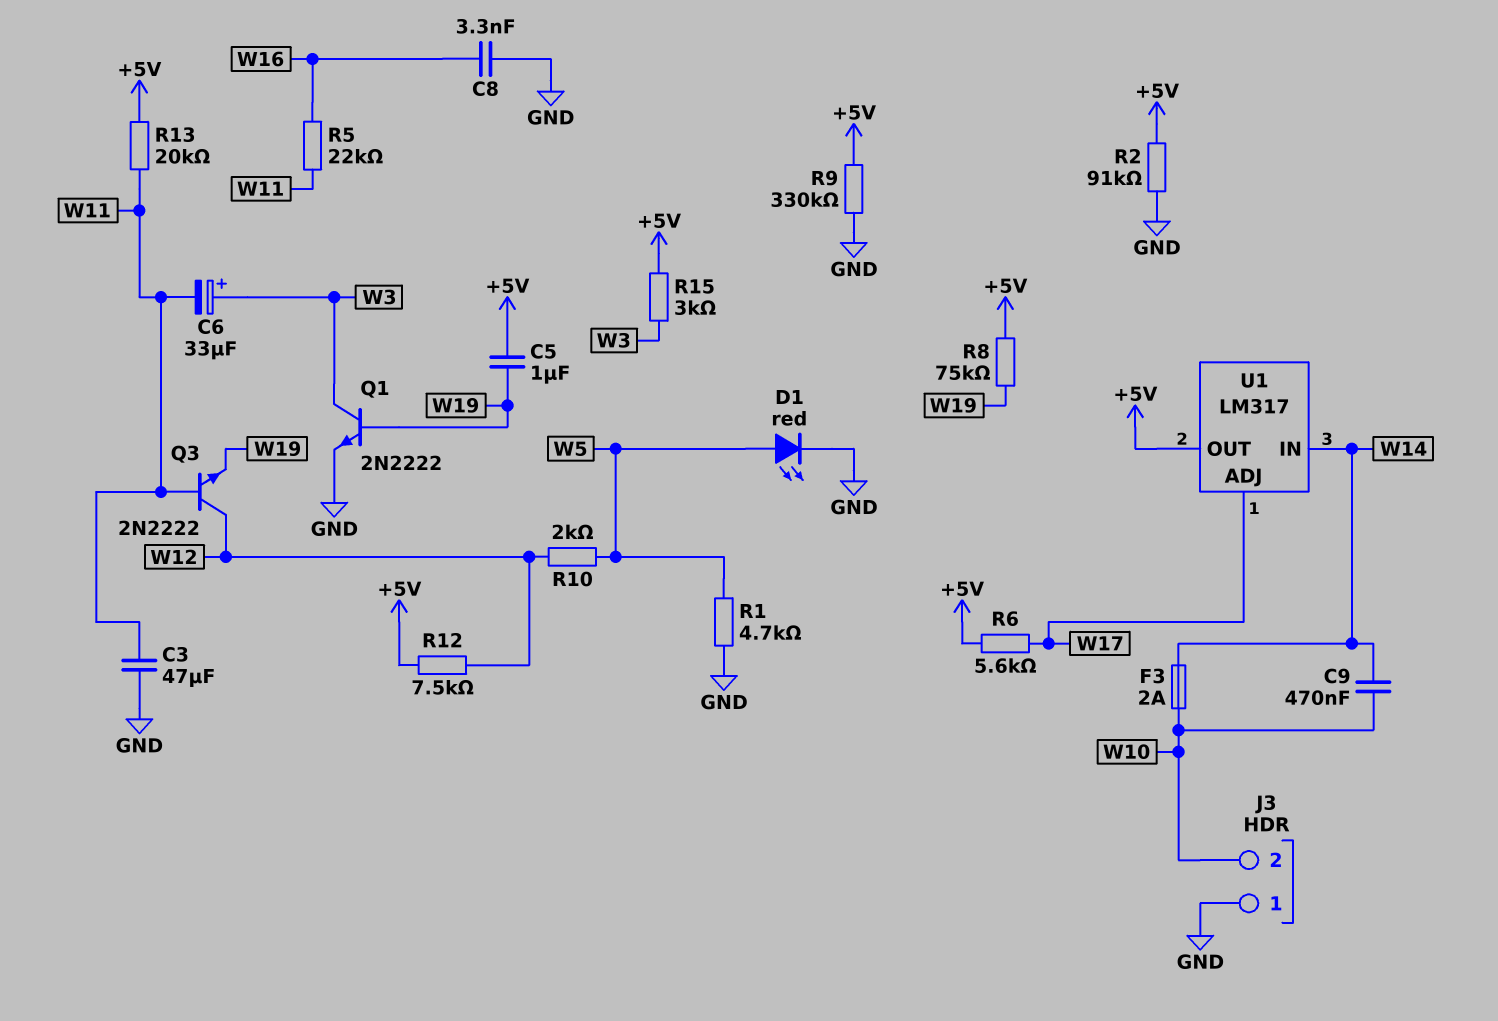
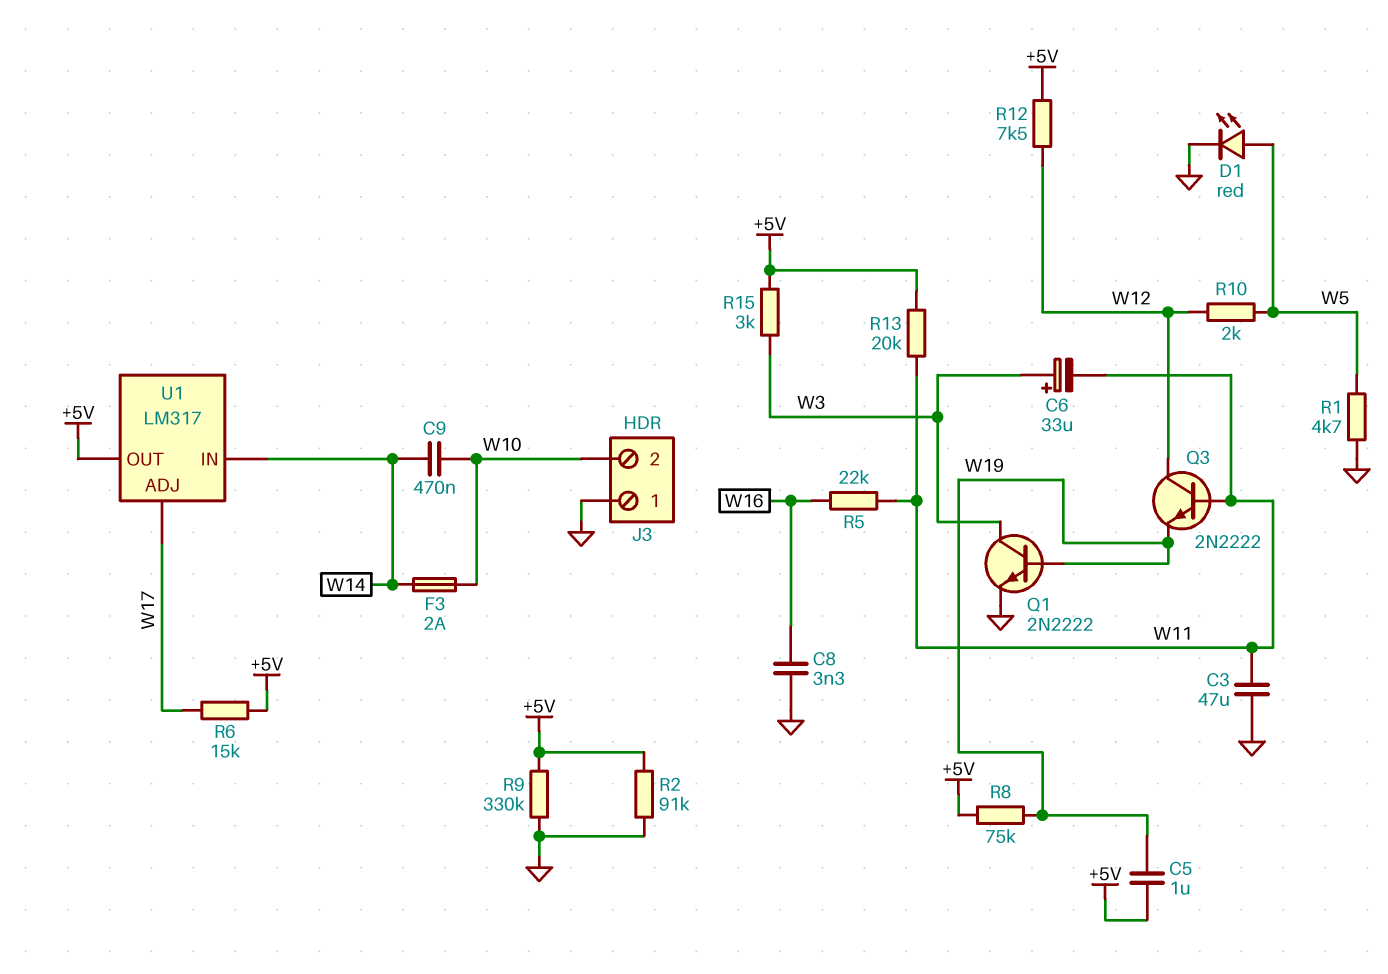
R6: 5.6k (+5V, W17) -> 15k (+5V, W17)

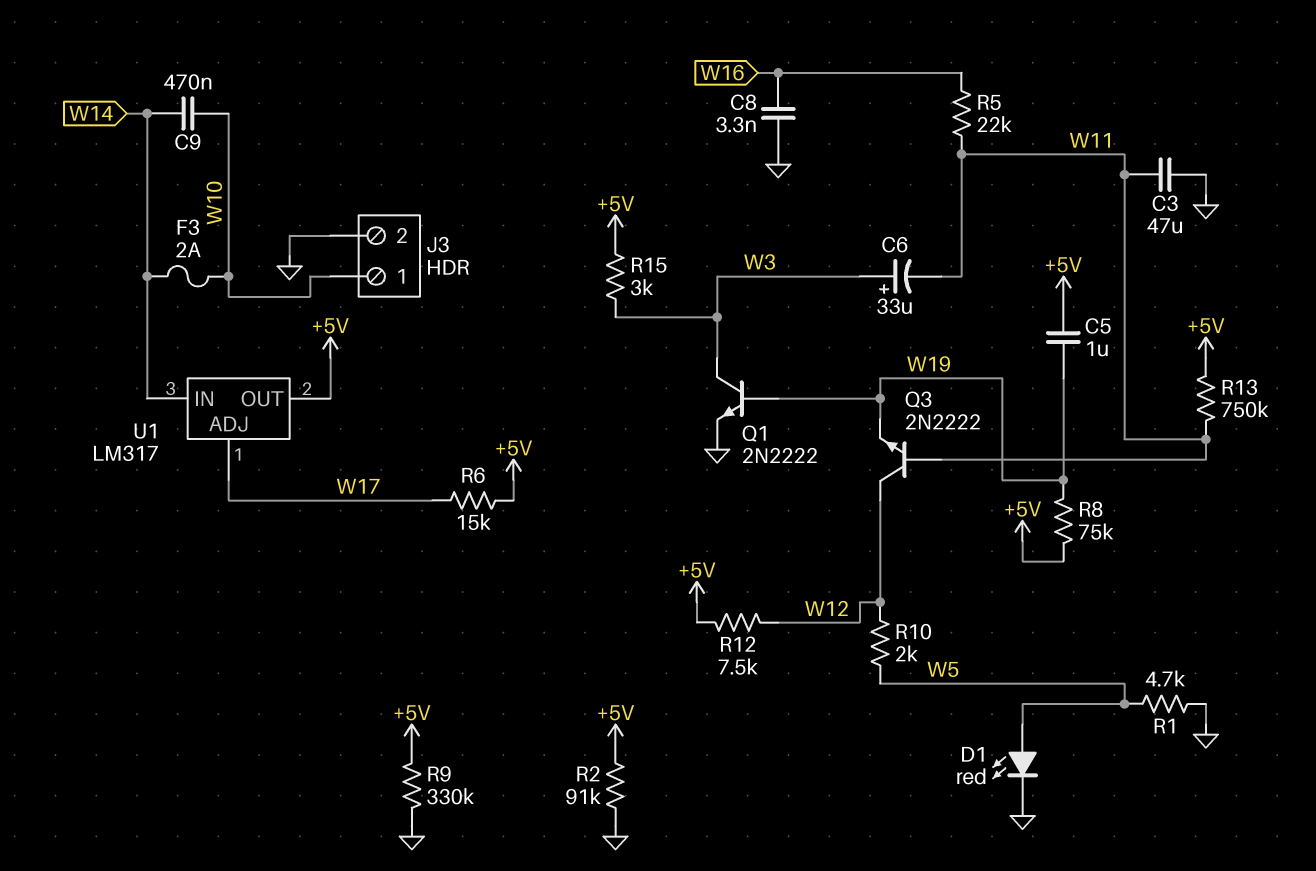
J3 pin 1: GND -> W10
J3 pin 2: W10 -> GND
R13: 20k (+5V, W11) -> 750k (+5V, W11)

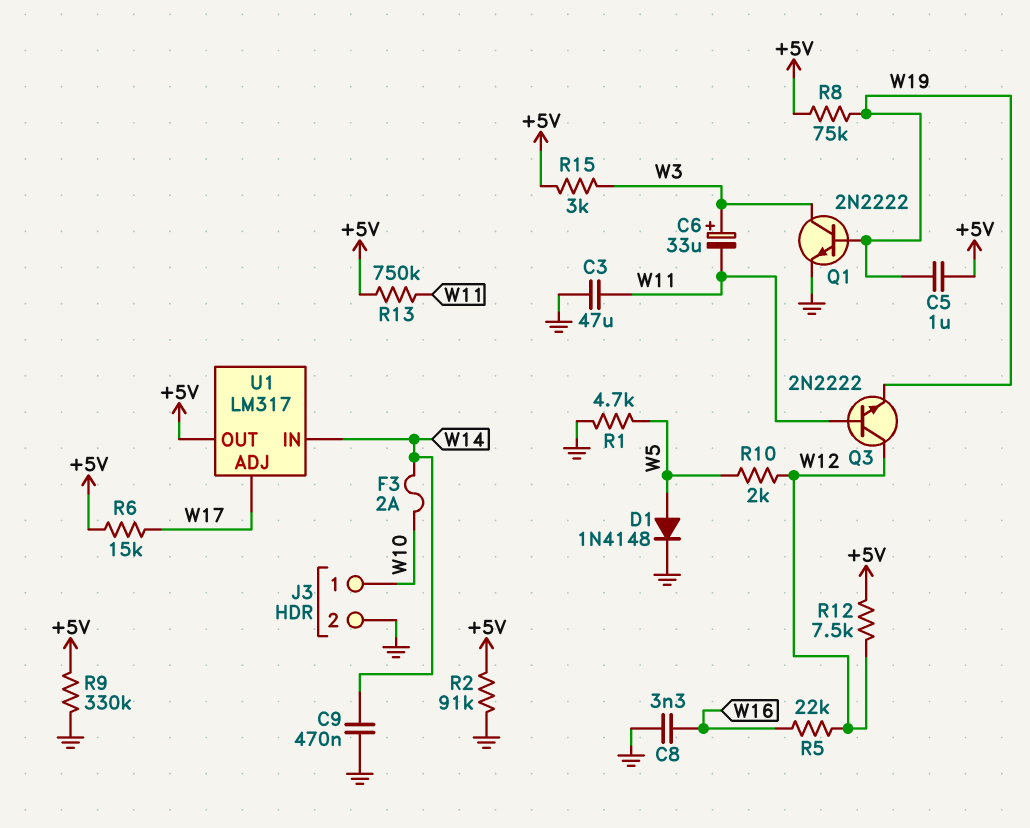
C9: 470nF (W10, W14) -> 470nF (GND, W14)
D1: LED red (A W5, K GND) -> diode 1N4148 (A W5, K GND)
R5: 22k (W11, W16) -> 22k (W12, W16)

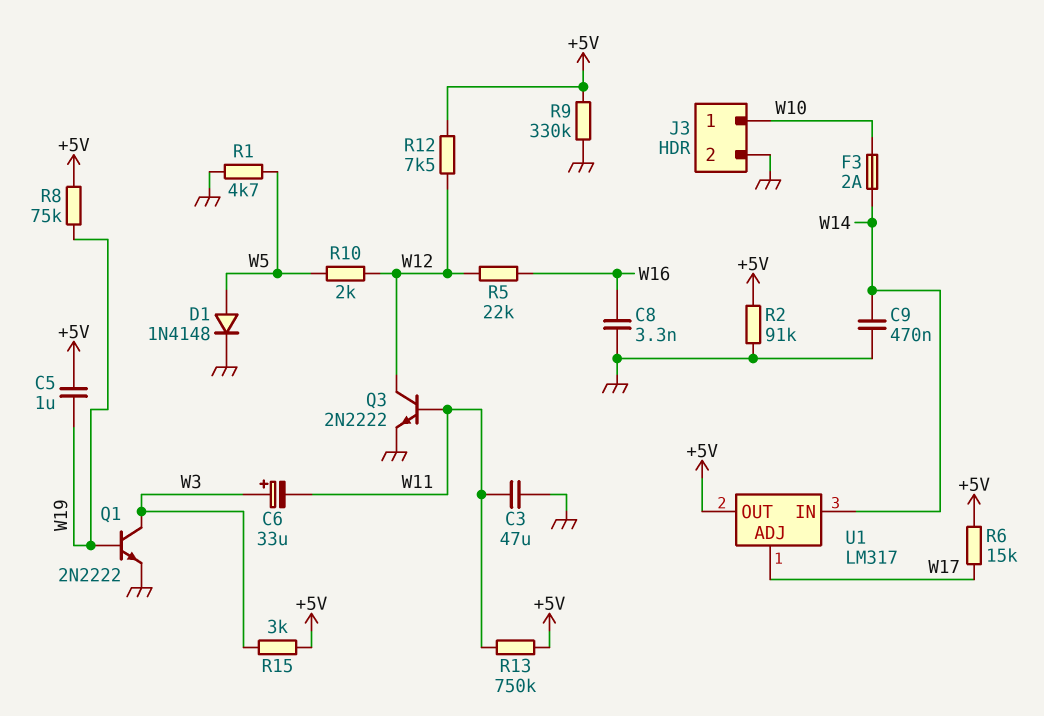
Q3: NPN 2N2222 (B W11, C W12, E W19) -> NPN 2N2222 (B W11, C W12, E GND)

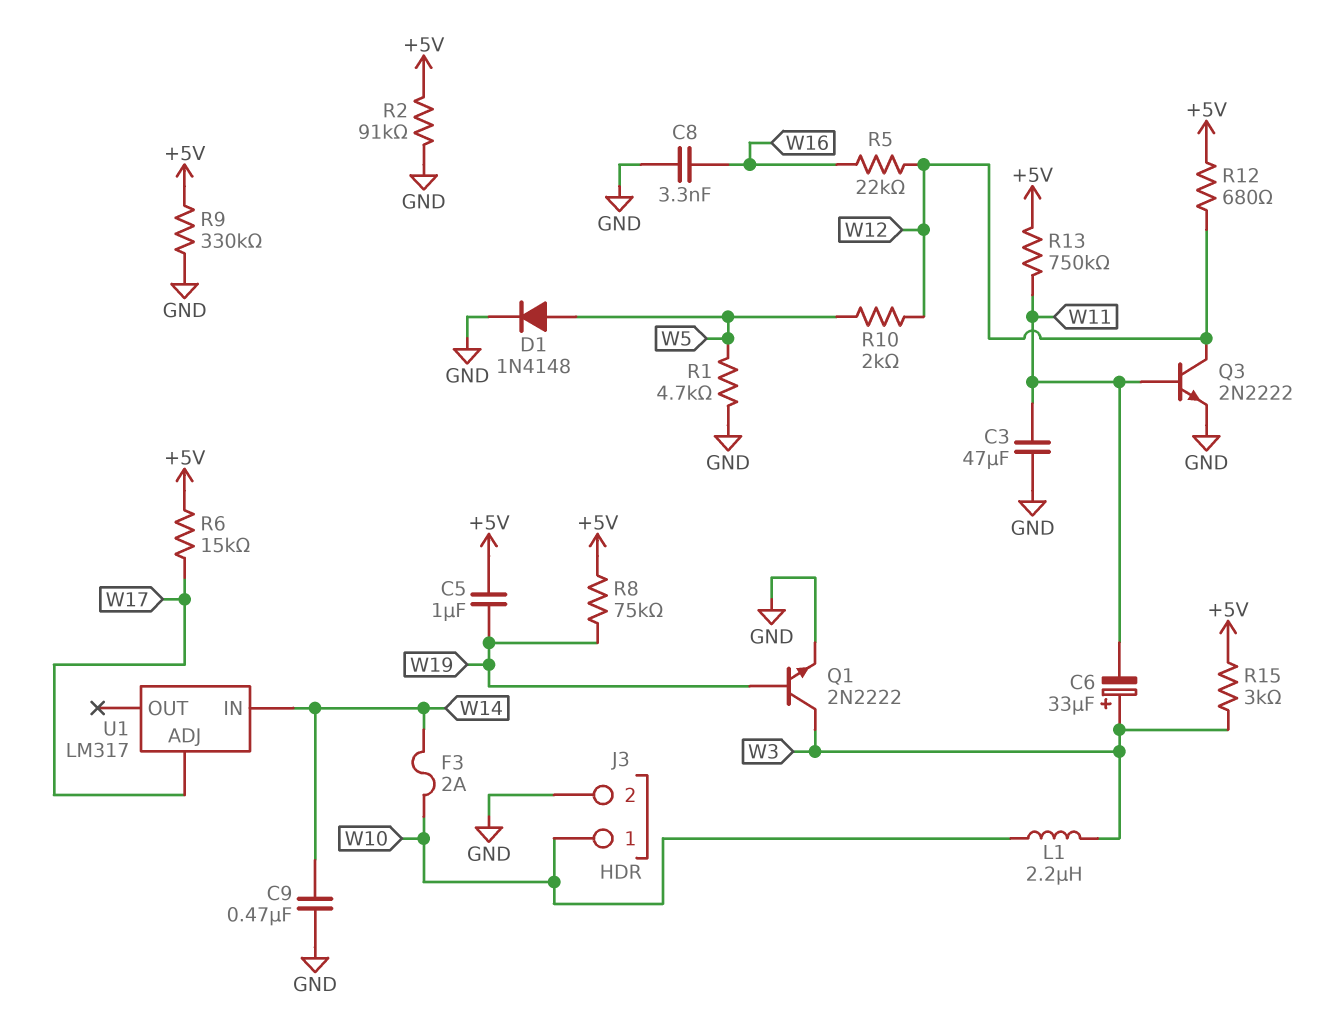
L1: none -> 2.2uH (W3, W10)
R12: 7.5k (+5V, W12) -> 680 (+5V, W12)
U1 pin OUT: +5V -> none

